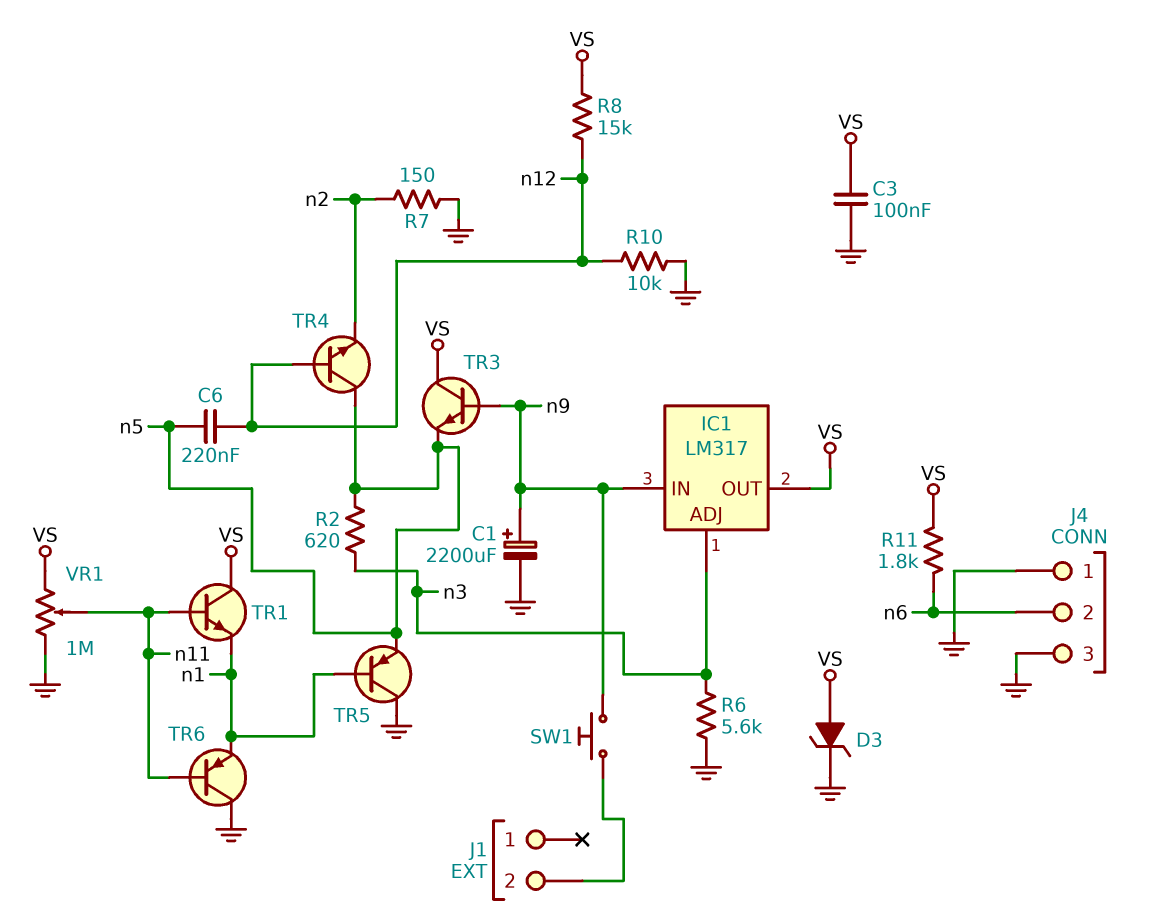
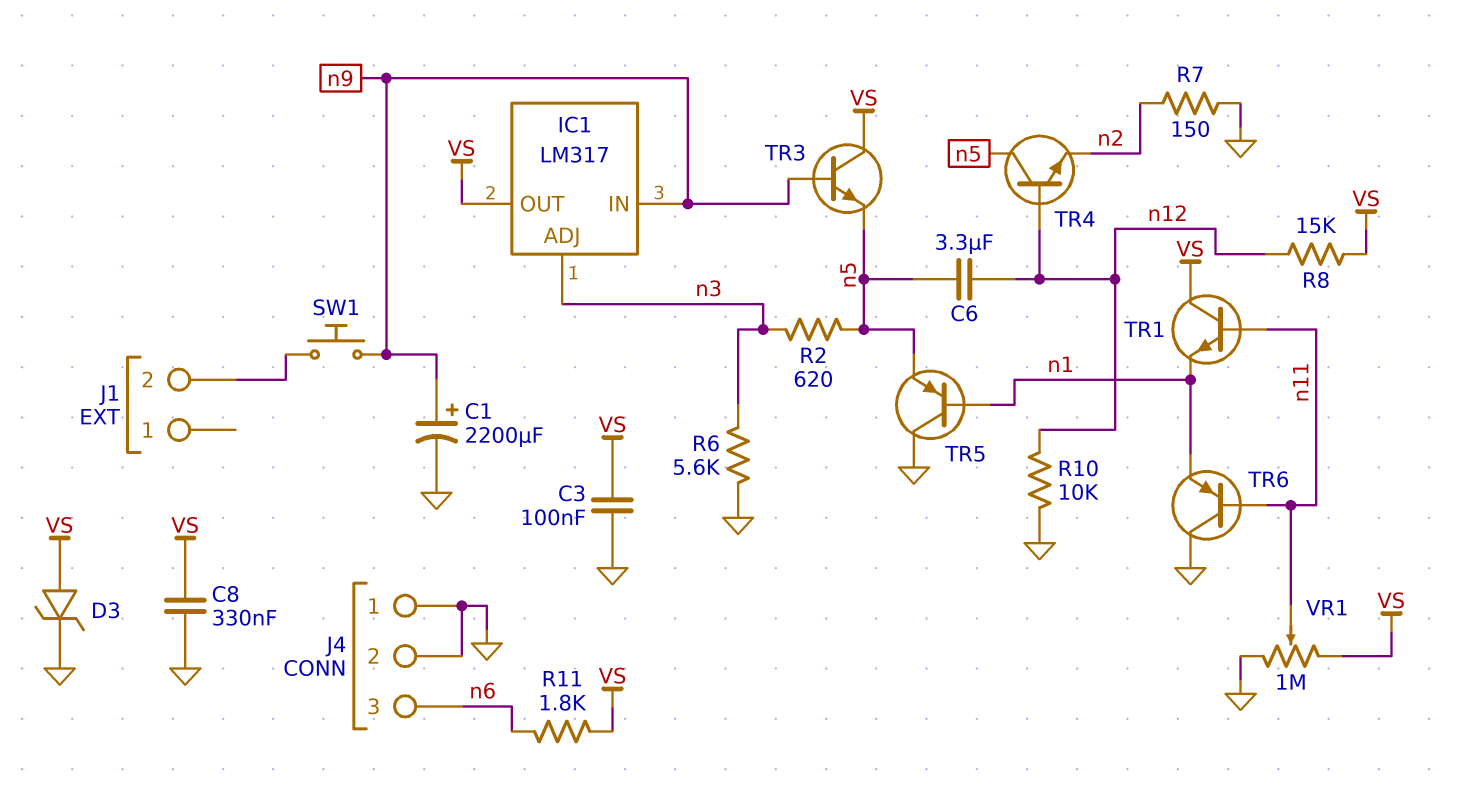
C6: 220nF (n5, n12) -> 3.3uF (n5, n12)
C8: none -> 330nF (GND, VS)
J4 pin 2: n6 -> GND
J4 pin 3: GND -> n6

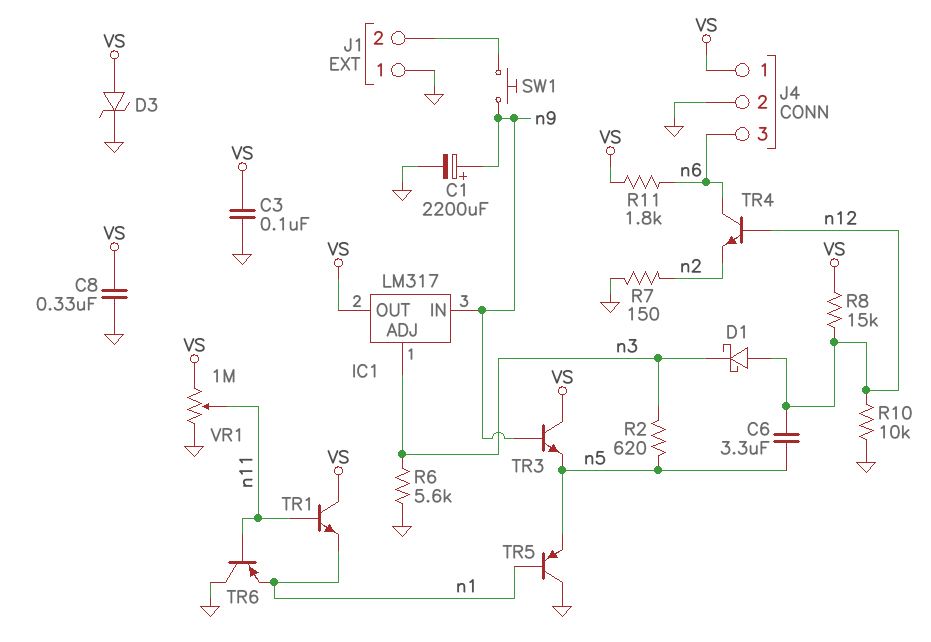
D1: none -> schottky (A n12, K n3)
J1 pin 1: none -> GND
J4 pin 1: GND -> VS
TR4: NPN (B n12, C n5, E n2) -> NPN (B n12, C n6, E n2)

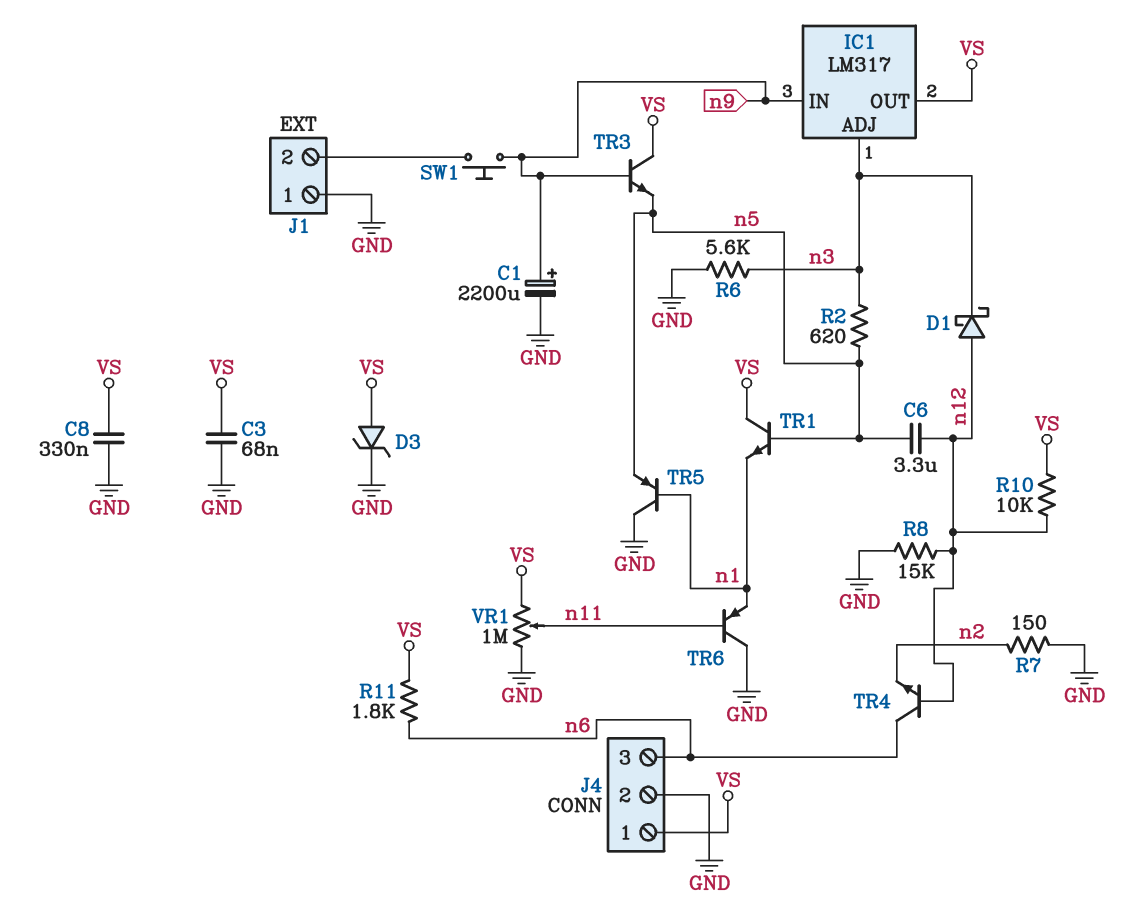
C3: 100nF (GND, VS) -> 68nF (GND, VS)
R8: 15k (VS, n12) -> 15k (GND, n12)
R10: 10k (GND, n12) -> 10k (VS, n12)
TR1: NPN (B n11, C VS, E n1) -> NPN (B n5, C VS, E n1)

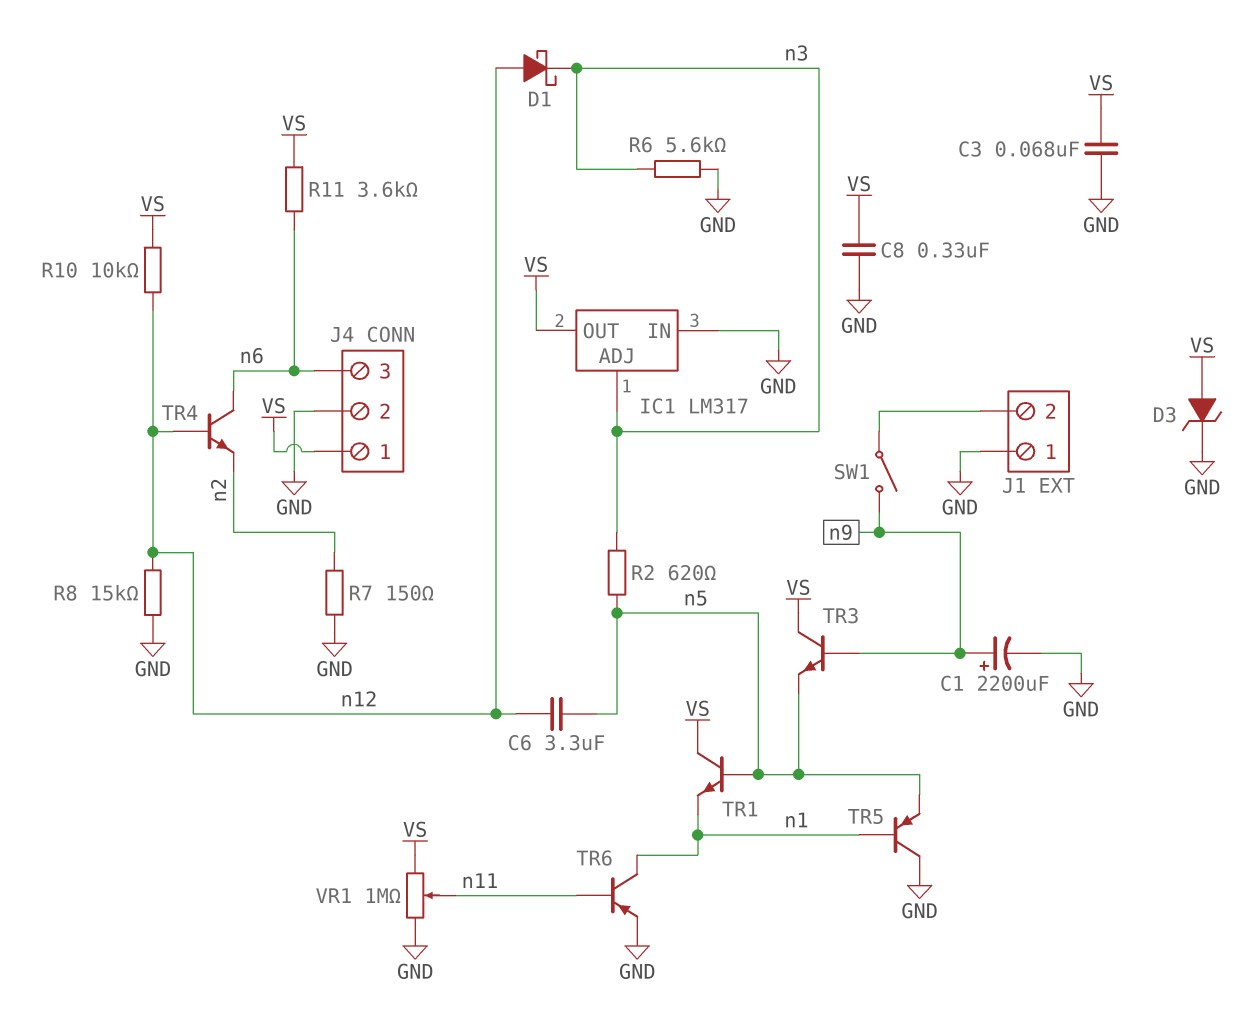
IC1 pin IN: n9 -> GND
R11: 1.8k (VS, n6) -> 3.6k (VS, n6)
SW1: button (J1/2, n9) -> switch (J1/2, n9)
TR6: PNP (B n11, C GND, E n1) -> PNP (B n11, C n1, E GND)

